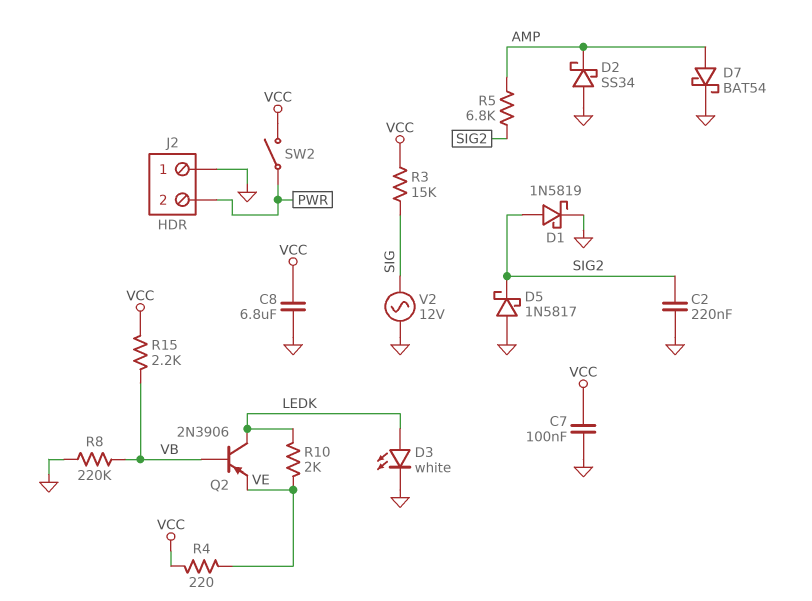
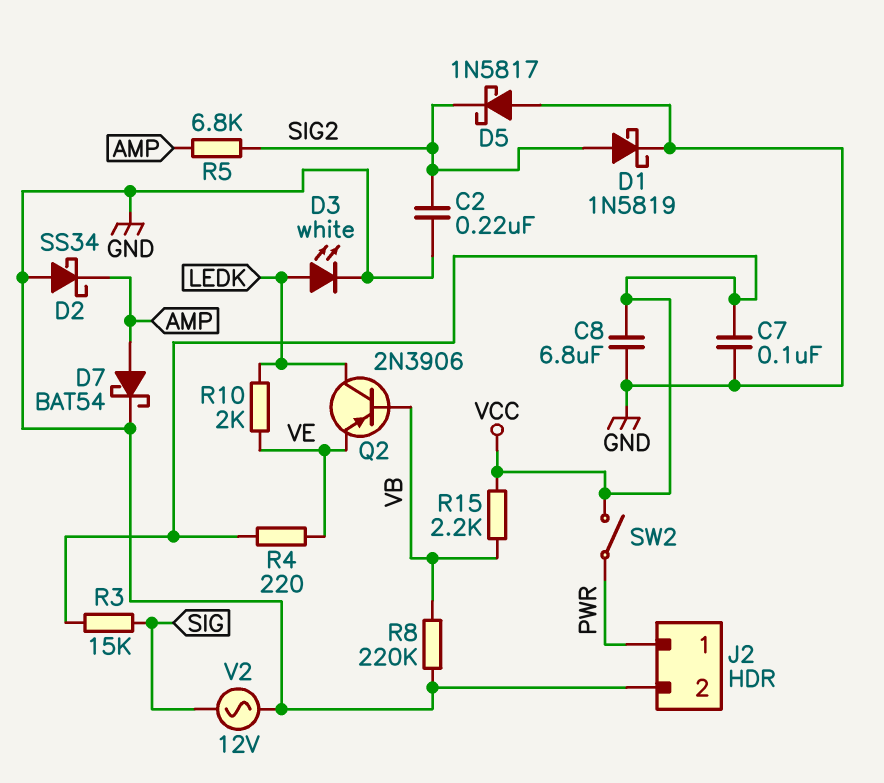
J2 pin 1: GND -> PWR
J2 pin 2: PWR -> GND

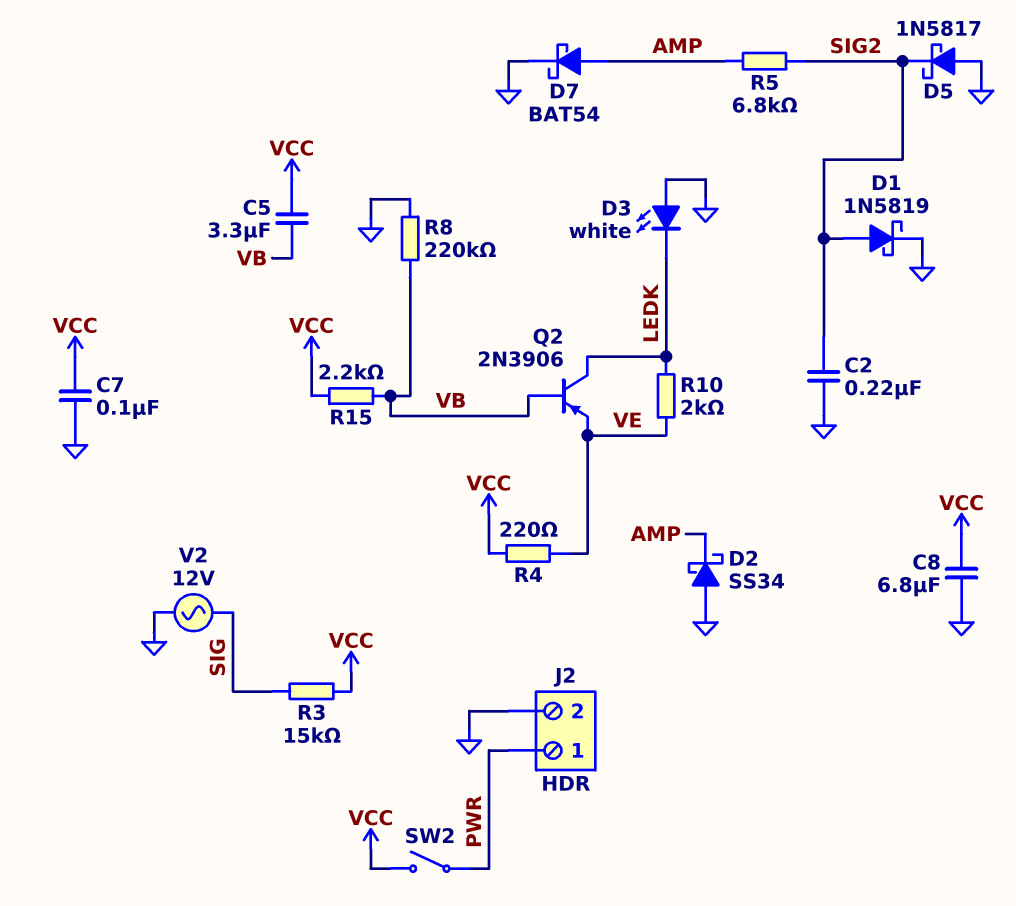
C5: none -> 3.3uF (VB, VCC)
D3: LED white (A LEDK, K GND) -> LED white (A GND, K LEDK)

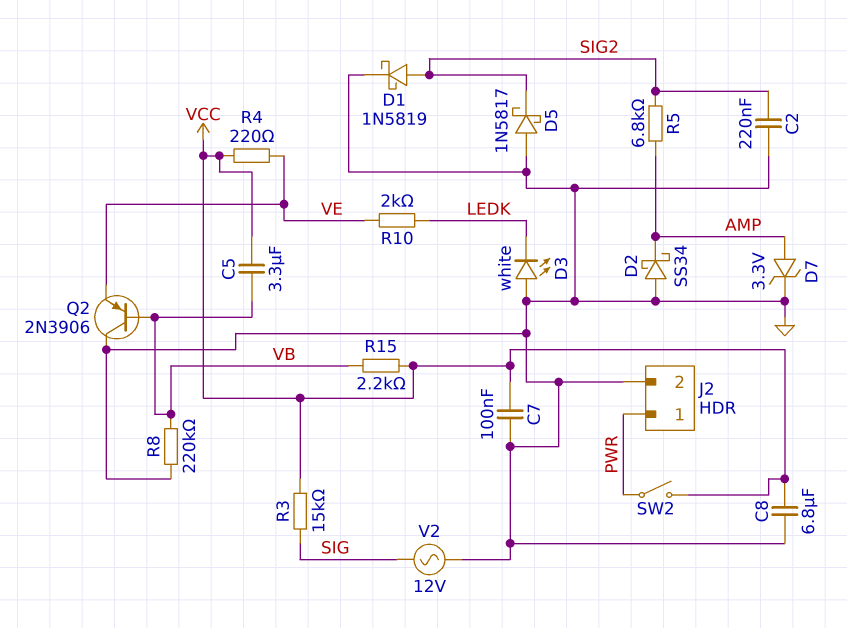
D7: schottky BAT54 (A AMP, K GND) -> zener 3.3V (A AMP, K GND)
Q2: PNP 2N3906 (B VB, C LEDK, E VE) -> PNP 2N3906 (B VB, C GND, E VE)

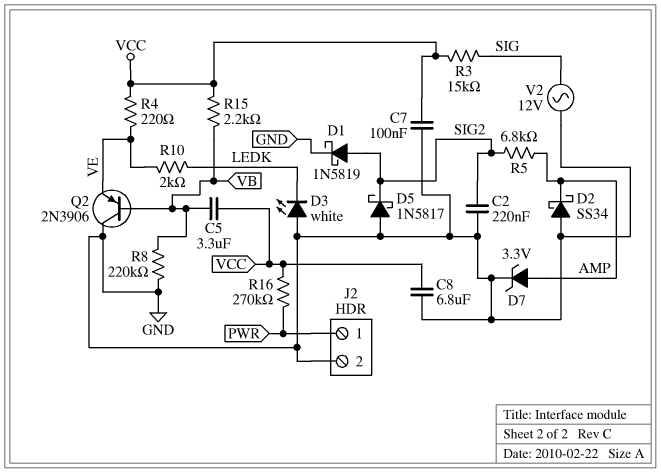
R16: none -> 270k (PWR, VCC)
SW2: switch (PWR, VCC) -> none

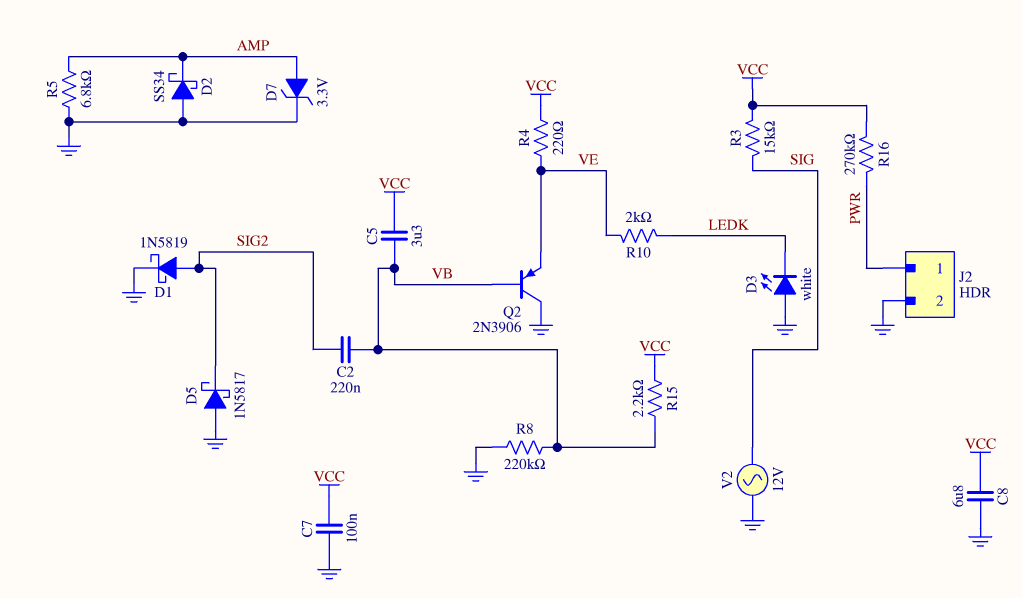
C2: 220nF (GND, SIG2) -> 220nF (SIG2, VB)
R5: 6.8k (AMP, SIG2) -> 6.8k (AMP, GND)

